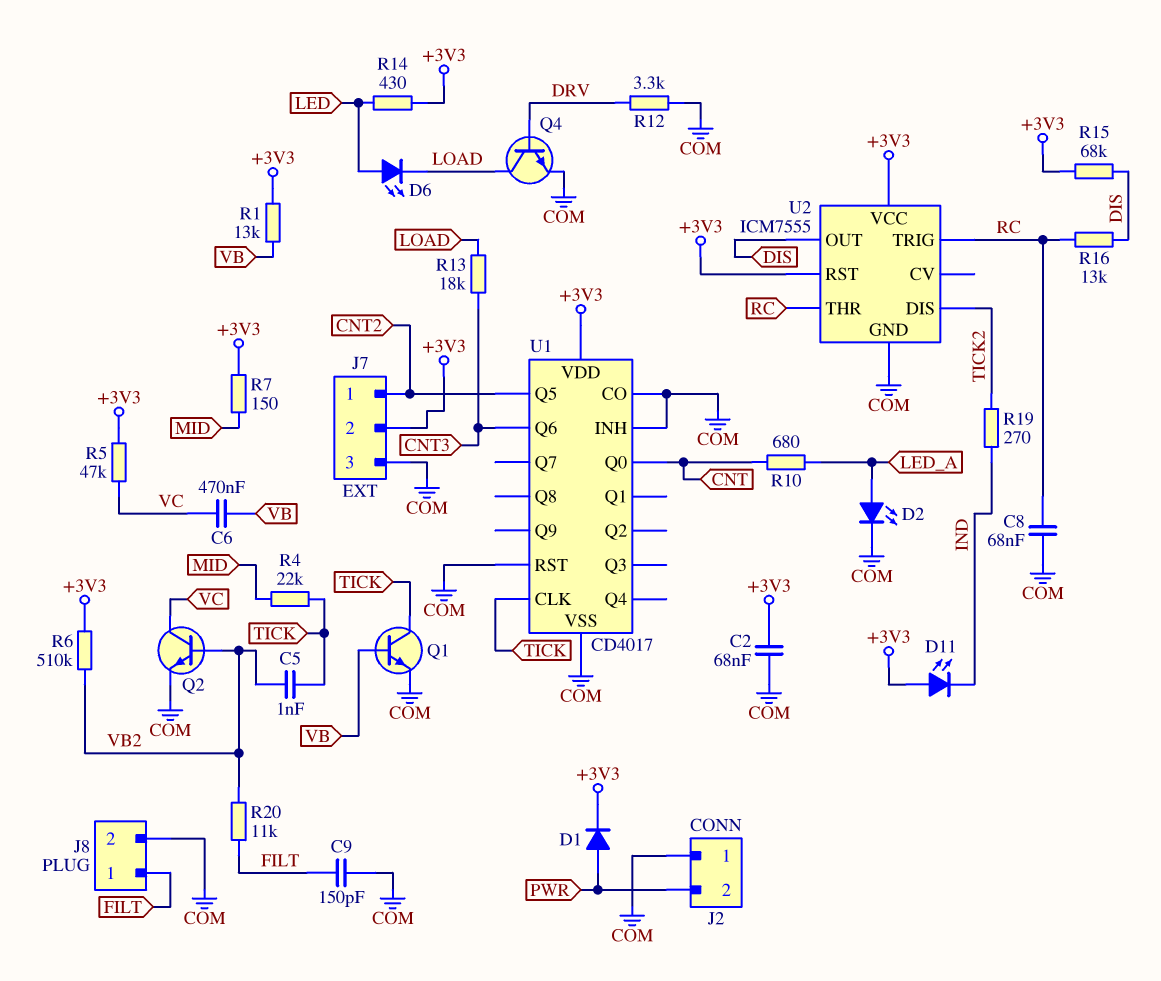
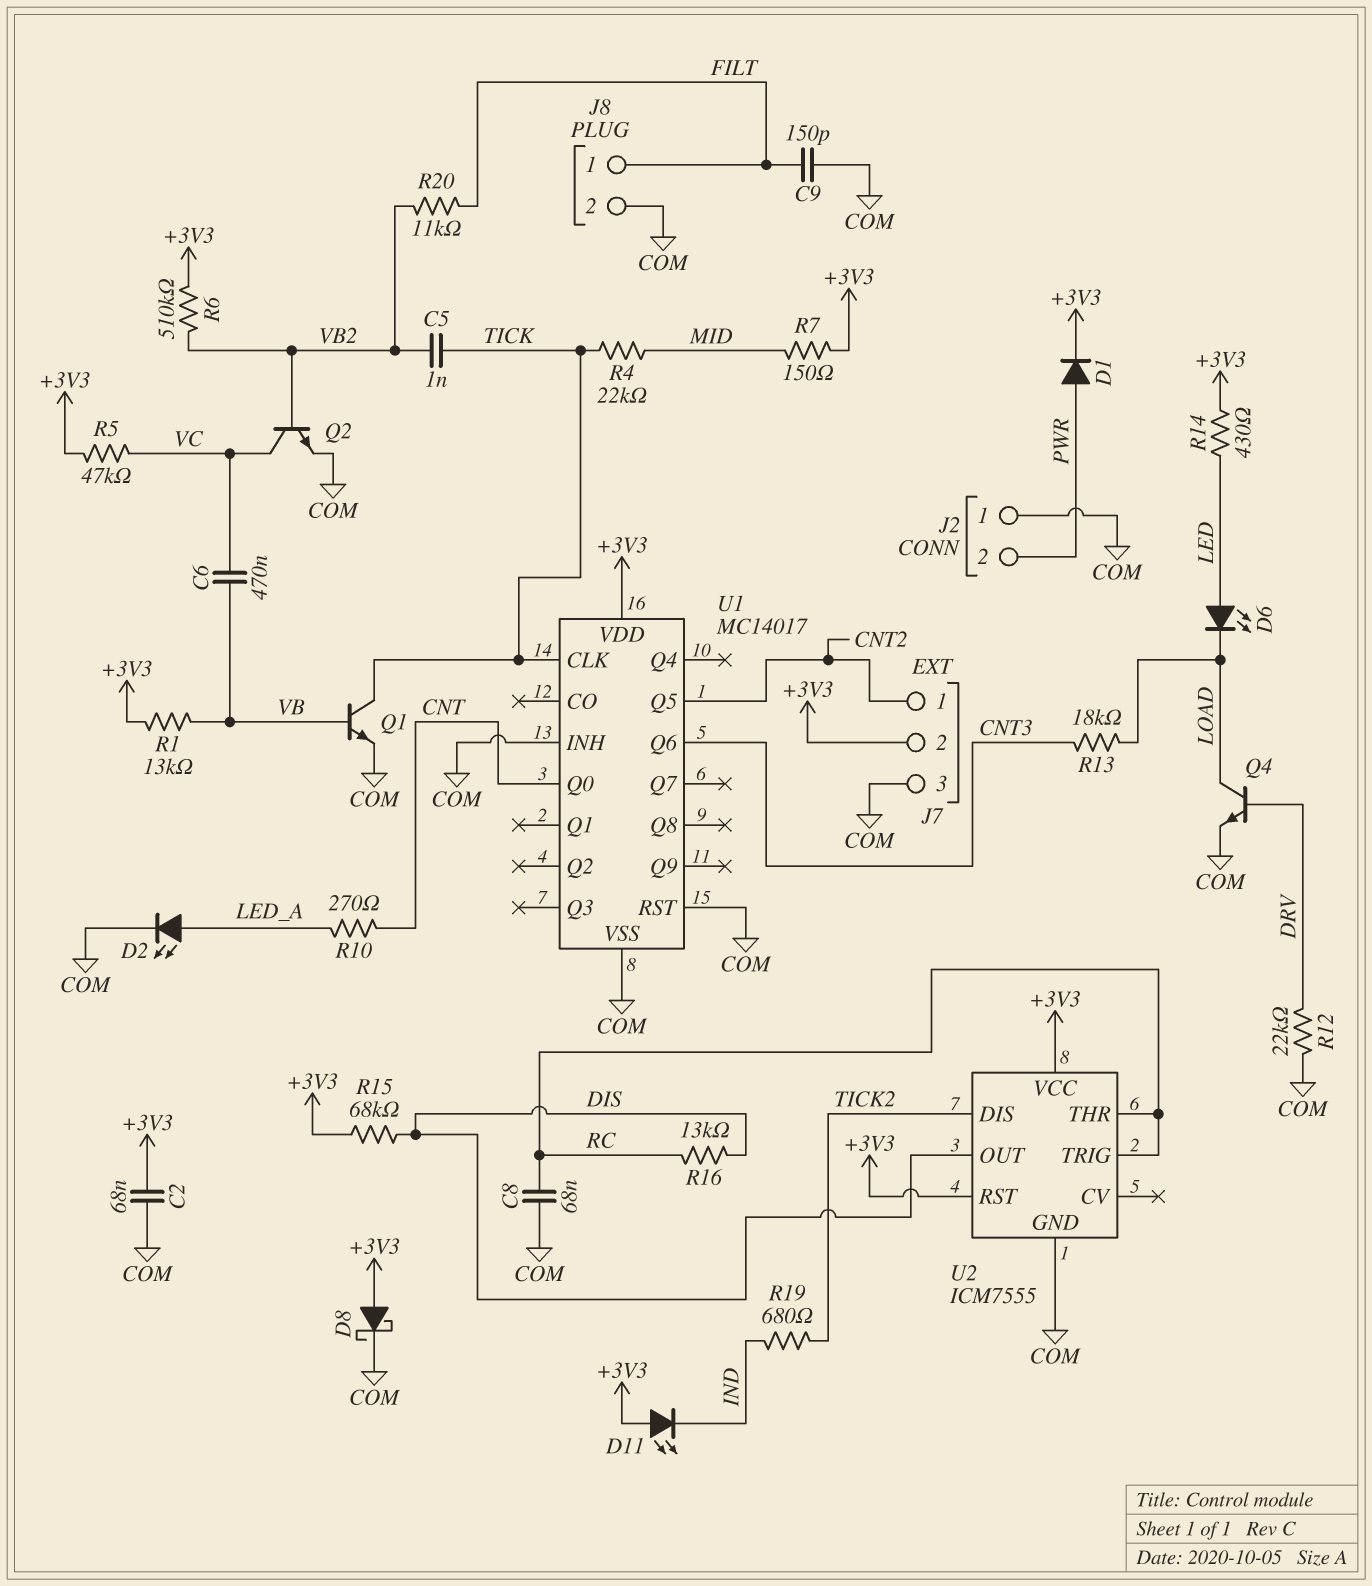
D8: none -> schottky (A +3V3, K COM)
R10: 680 (CNT, LED_A) -> 270 (CNT, LED_A)
R12: 3.3k (COM, DRV) -> 22k (COM, DRV)
R19: 270 (IND, TICK2) -> 680 (IND, TICK2)
U1: CD4017 -> MC14017
U1 pin CO: COM -> none

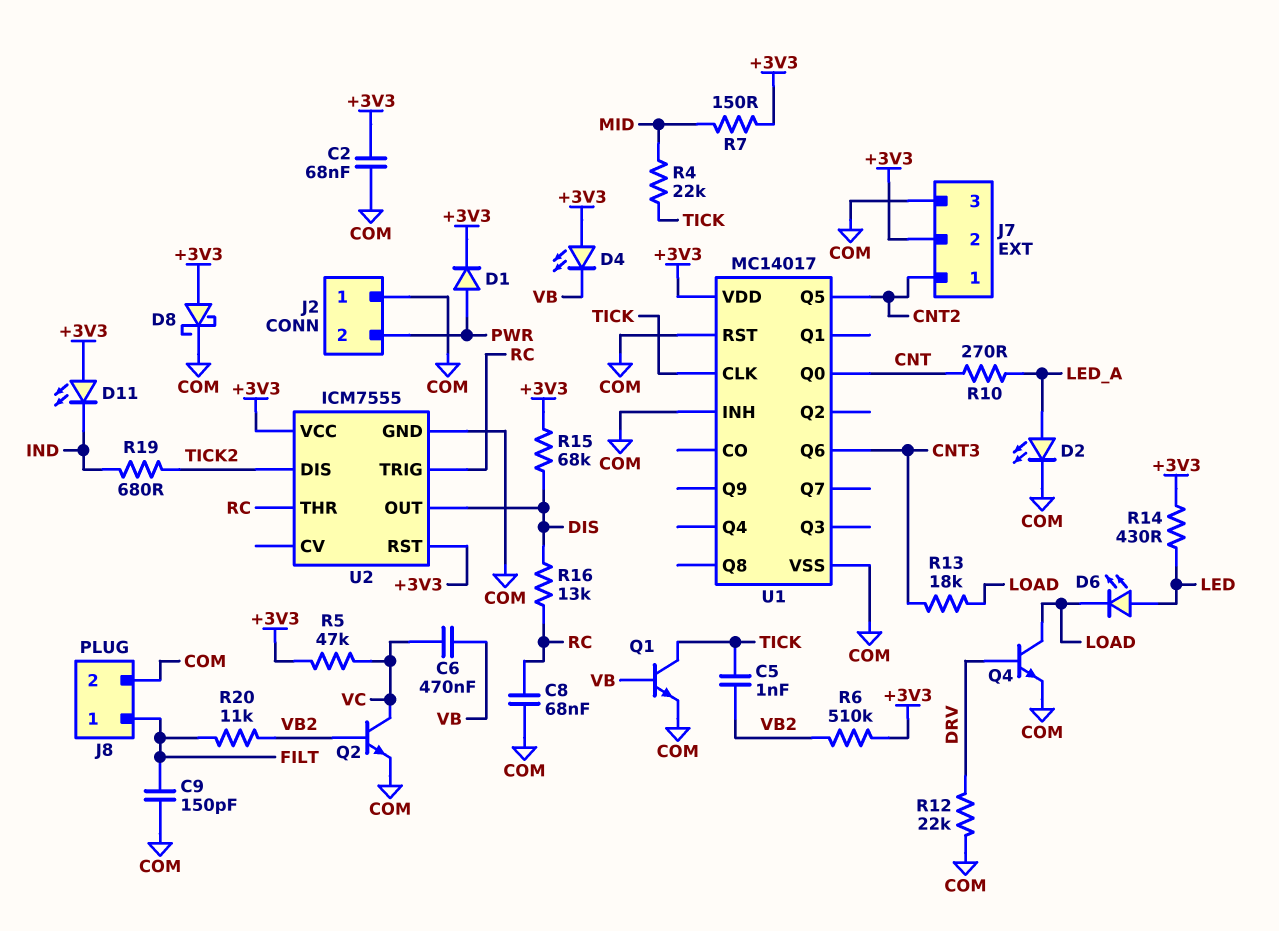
D4: none -> LED (A +3V3, K VB)
R1: 13k (+3V3, VB) -> none

